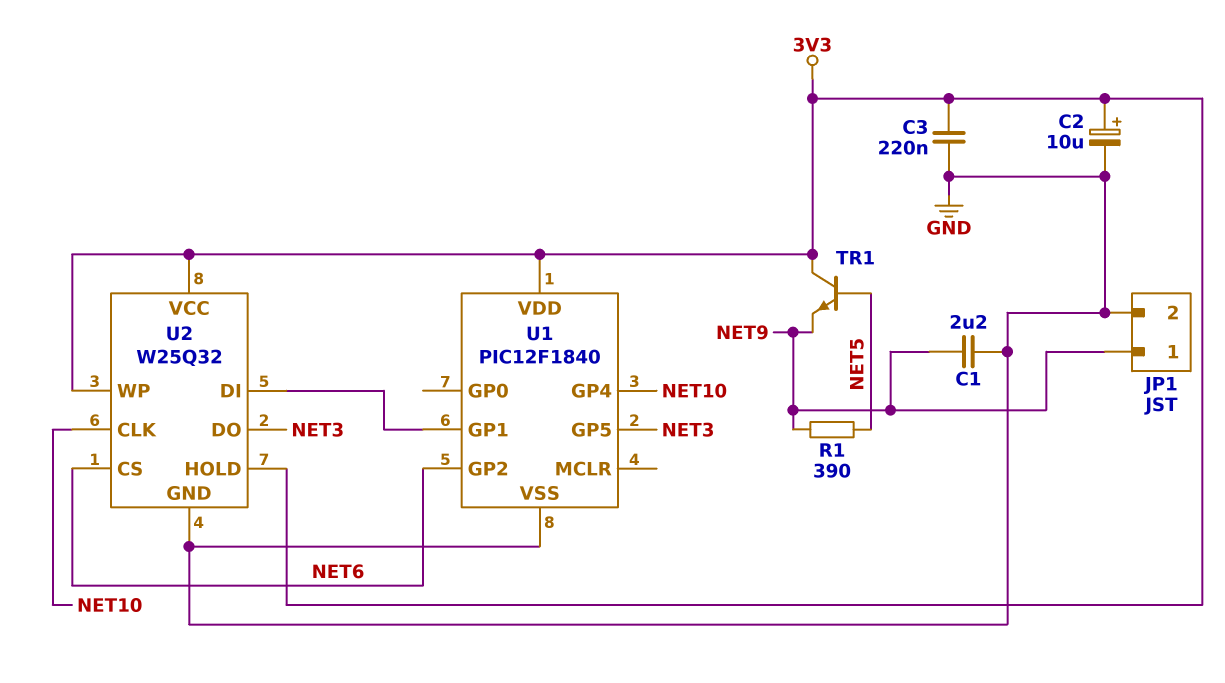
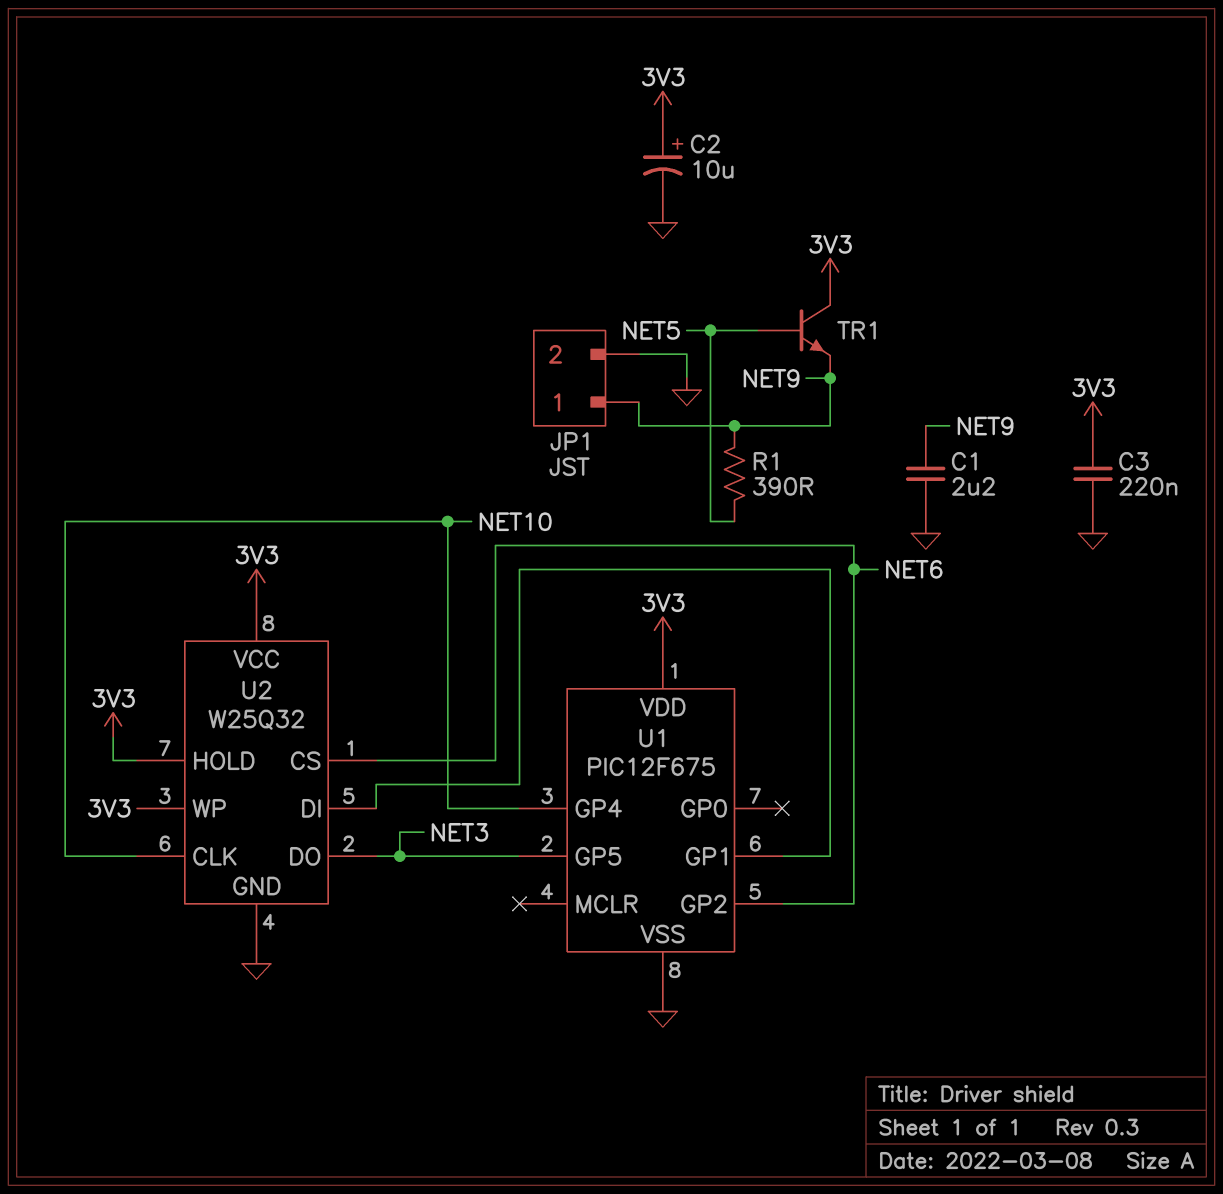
U1: PIC12F1840 -> PIC12F675

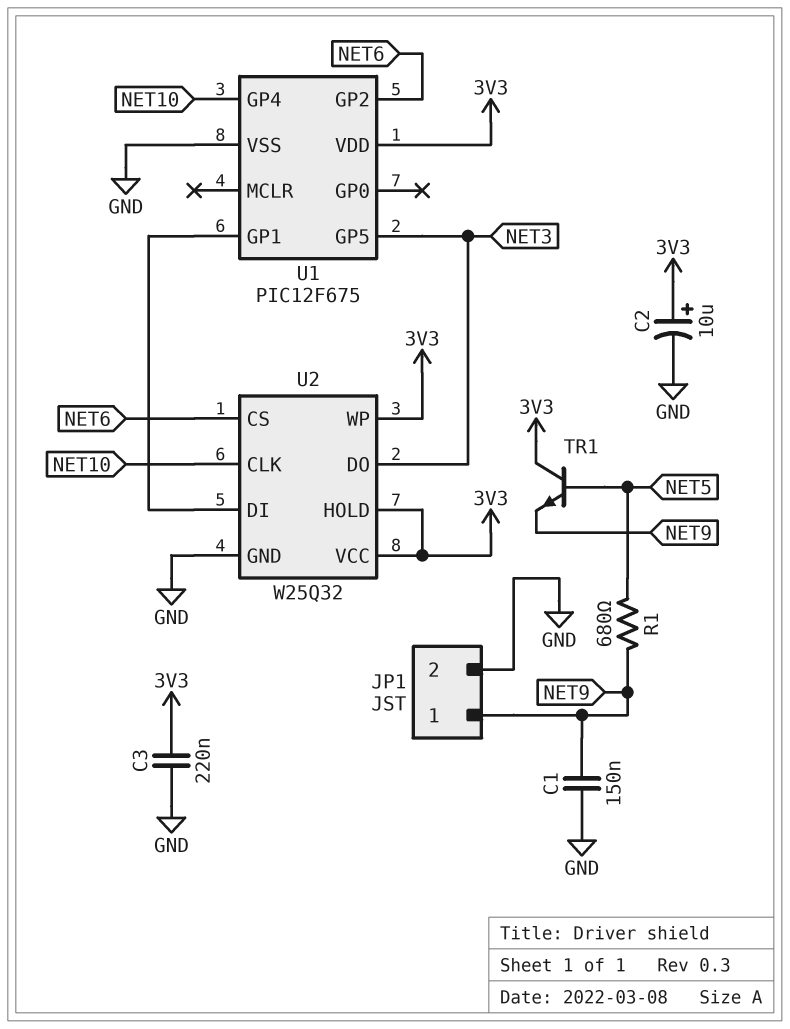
C1: 2.2uF (GND, NET9) -> 150nF (GND, NET9)
R1: 390 (NET5, NET9) -> 680 (NET5, NET9)

